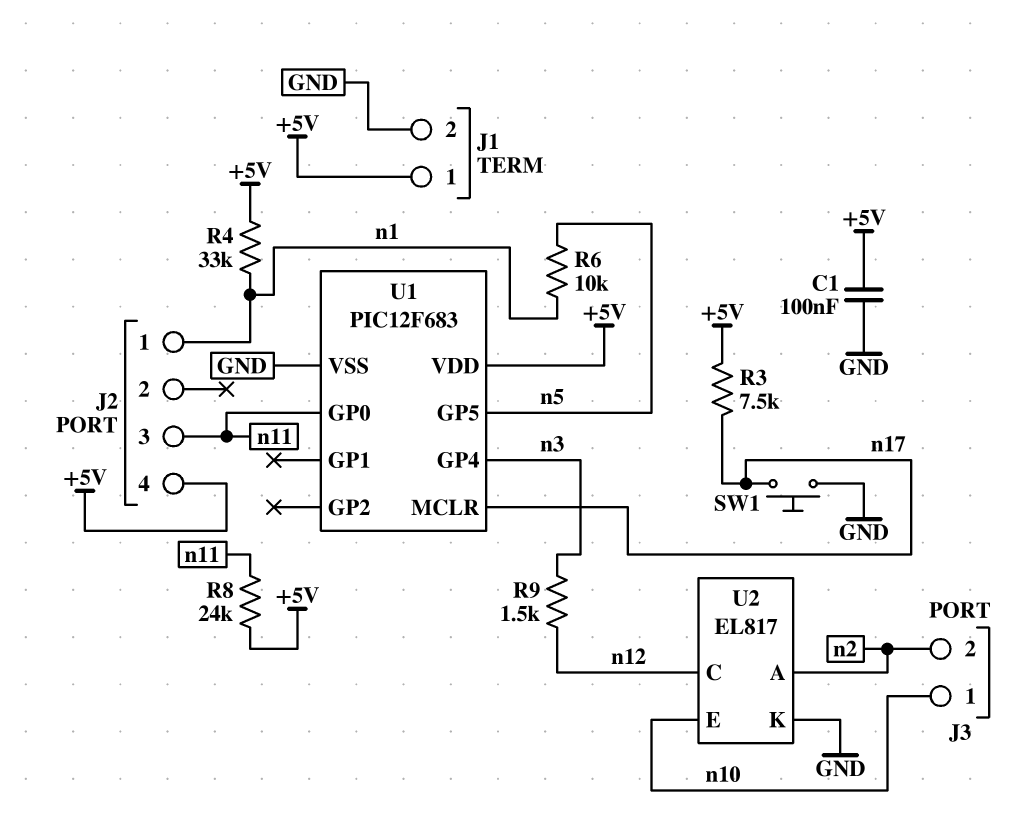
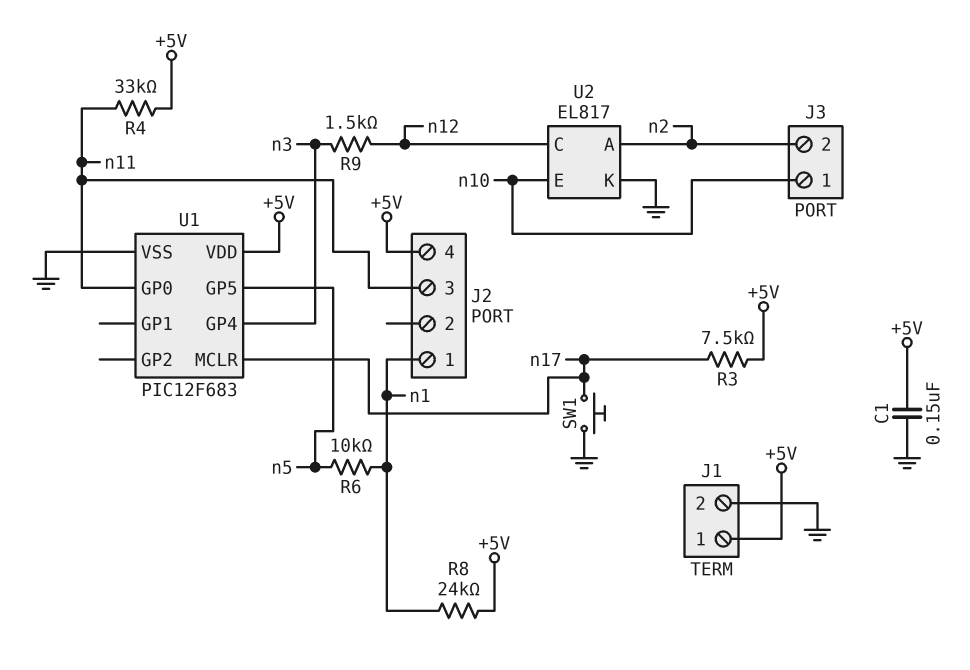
C1: 100nF (+5V, GND) -> 150nF (+5V, GND)
R4: 33k (+5V, n1) -> 33k (+5V, n11)
R8: 24k (+5V, n11) -> 24k (+5V, n1)

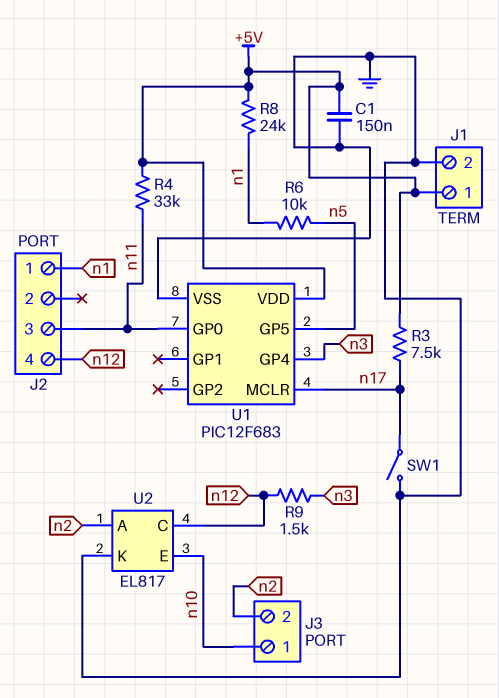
J2 pin 4: +5V -> n12
SW1: button (GND, n17) -> switch (GND, n17)

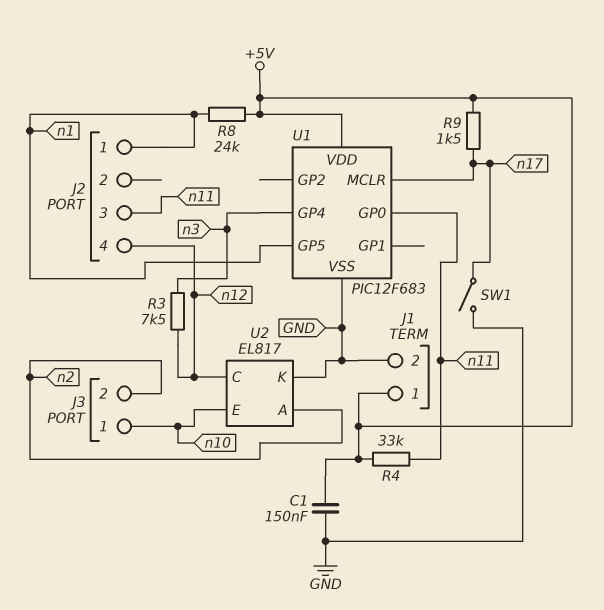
R3: 7.5k (+5V, n17) -> 7.5k (n3, n12)
R6: 10k (n1, n5) -> none
R9: 1.5k (n3, n12) -> 1.5k (+5V, n17)
U1 pin GP5: n5 -> n1

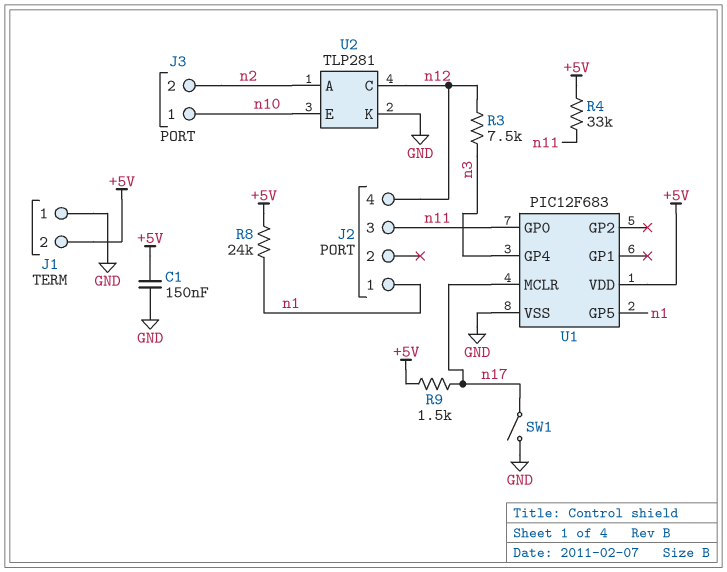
J1 pin 1: +5V -> GND
J1 pin 2: GND -> +5V
U2: EL817 -> TLP281

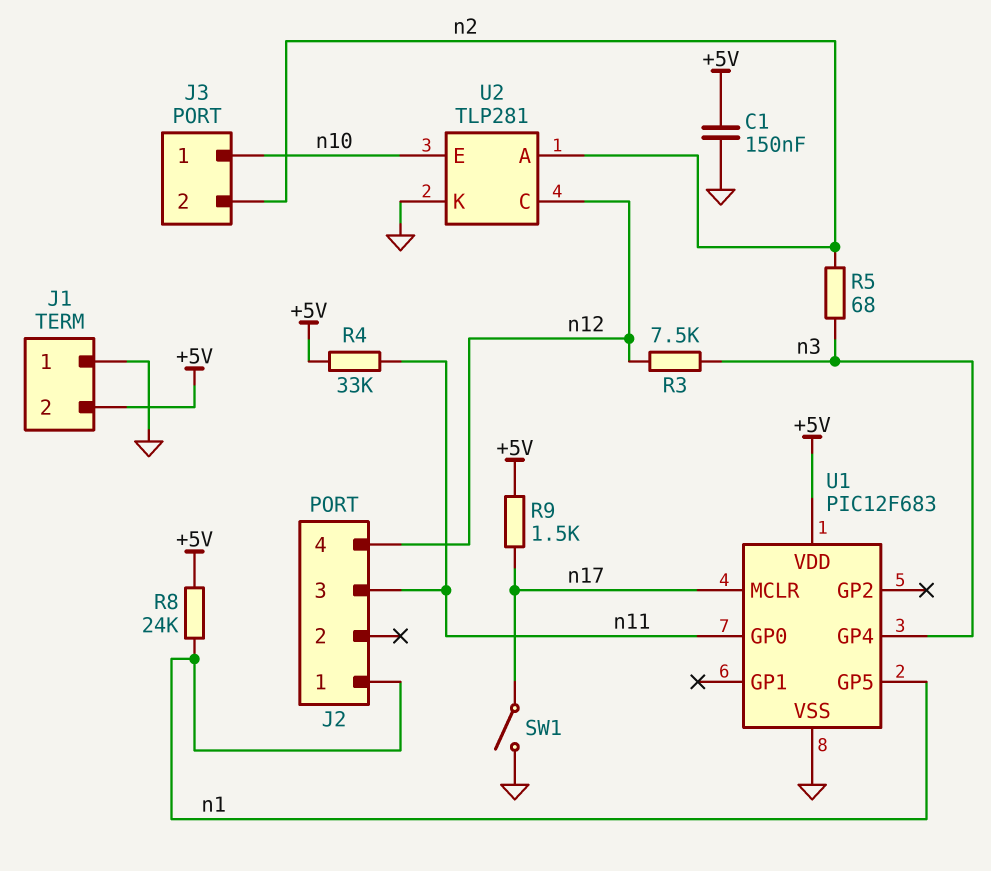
R5: none -> 68 (n2, n3)

